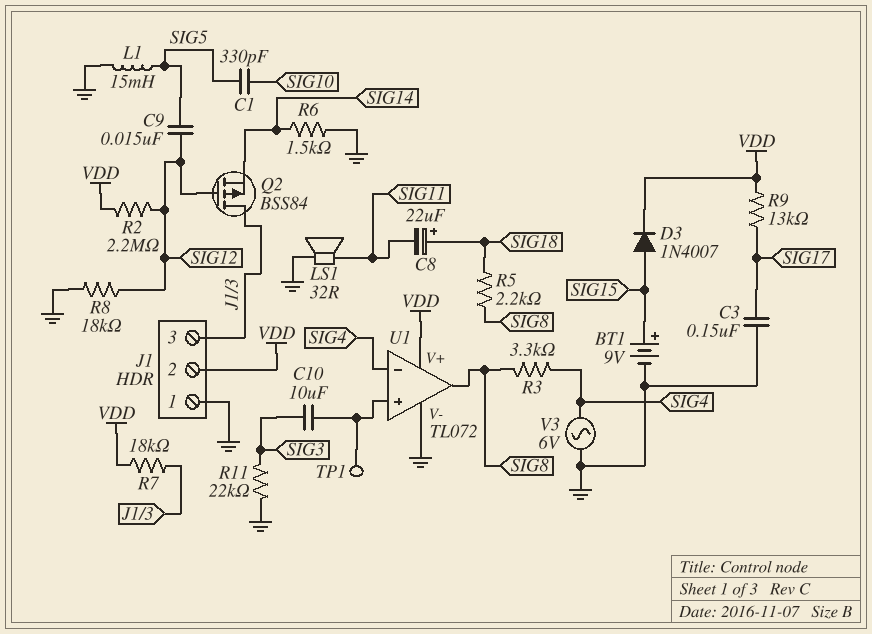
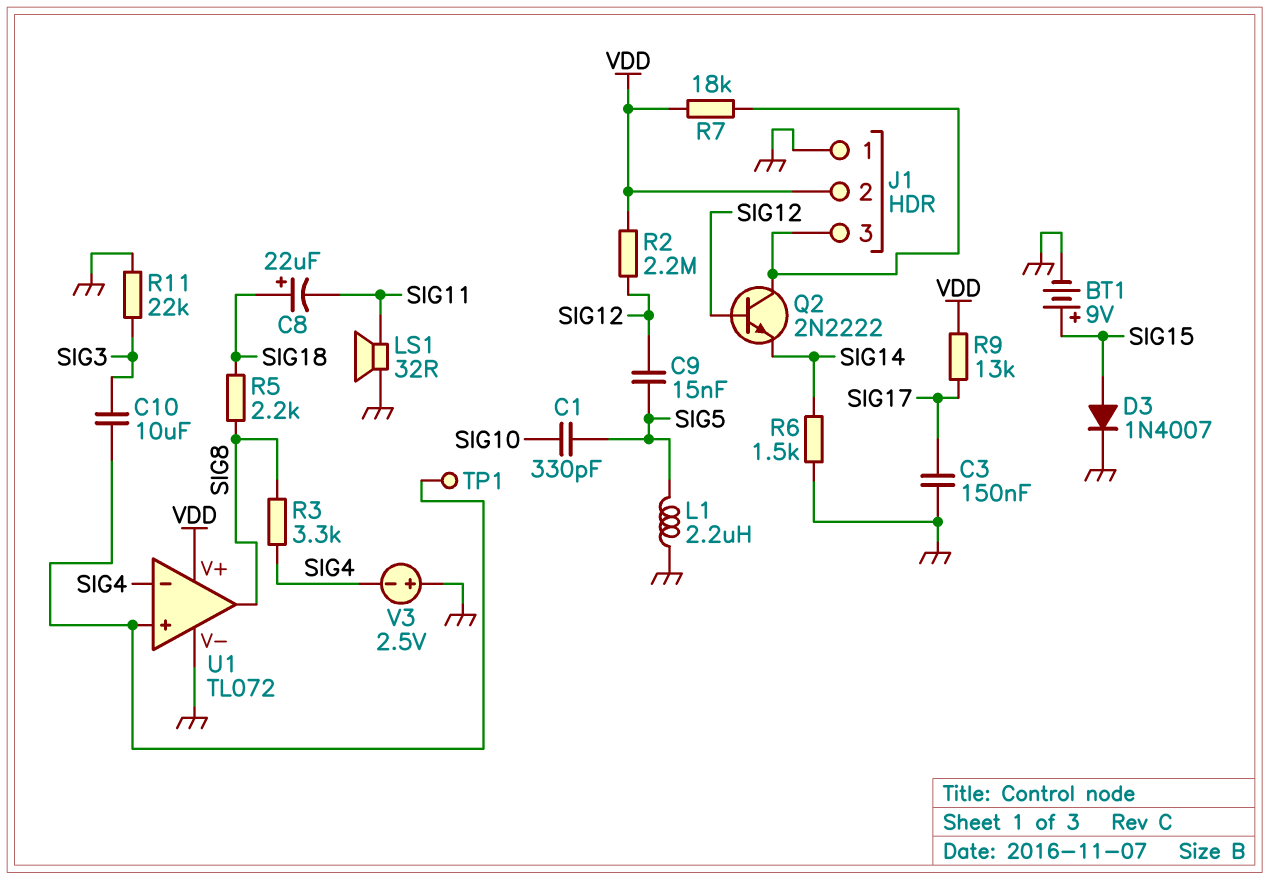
D3: diode 1N4007 (A SIG15, K VDD) -> diode 1N4007 (A SIG15, K GND)
L1: 15mH (GND, SIG5) -> 2.2uH (GND, SIG5)
Q2: PMOS BSS84 (G SIG12, D J1/3, S SIG14) -> NPN 2N2222 (B SIG12, C J1/3, E SIG14)
R8: 18k (GND, SIG12) -> none
V3: AC 6V (GND, SIG4) -> 2.5V (plus GND, minus SIG4)

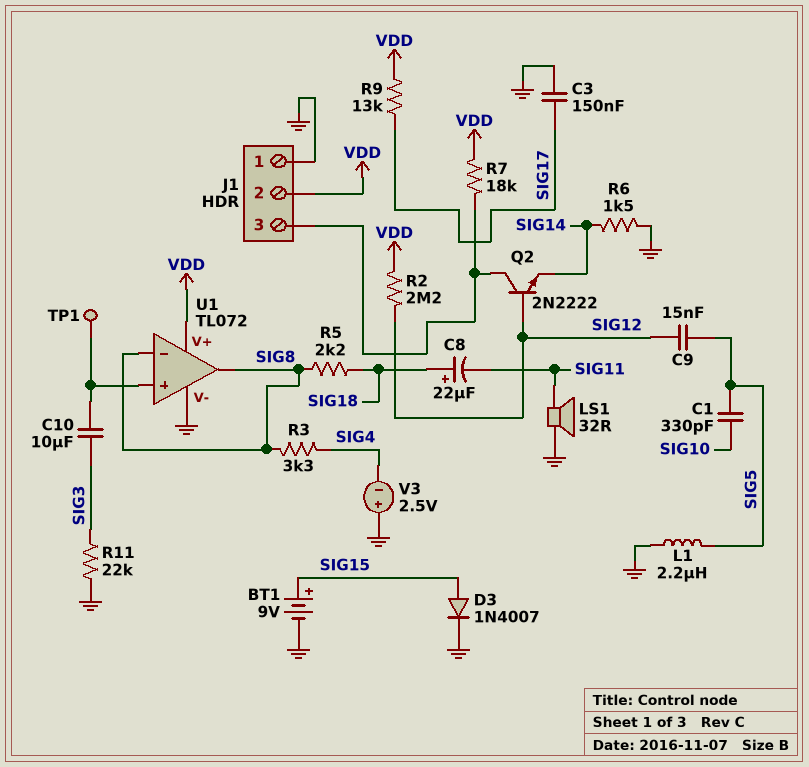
U1 pin in-: SIG4 -> SIG8

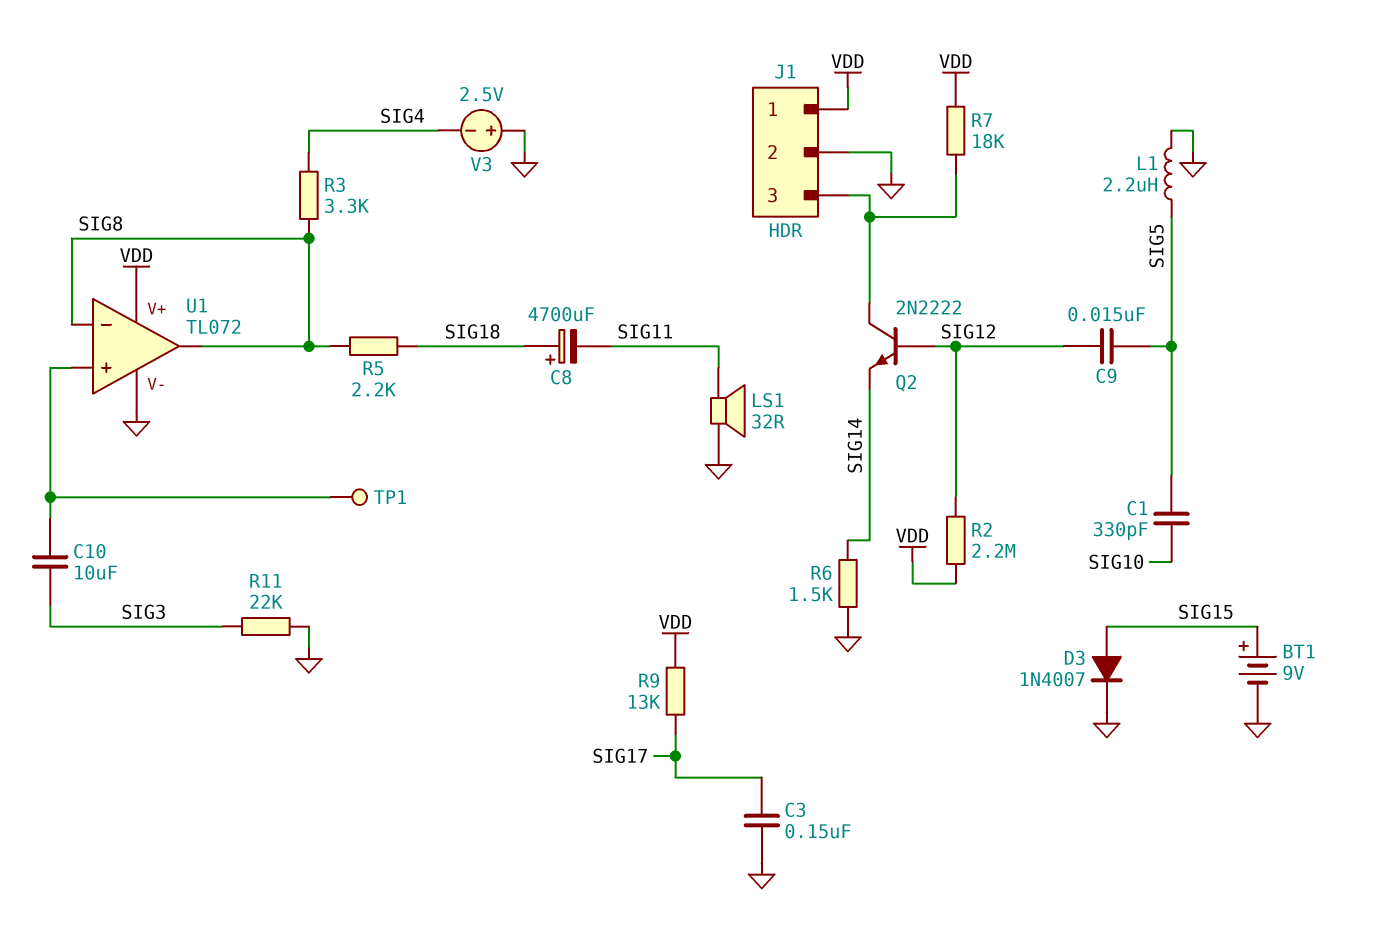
C8: 22uF (plus SIG18, minus SIG11) -> 4700uF (plus SIG18, minus SIG11)
J1 pin 1: GND -> VDD
J1 pin 2: VDD -> GND

